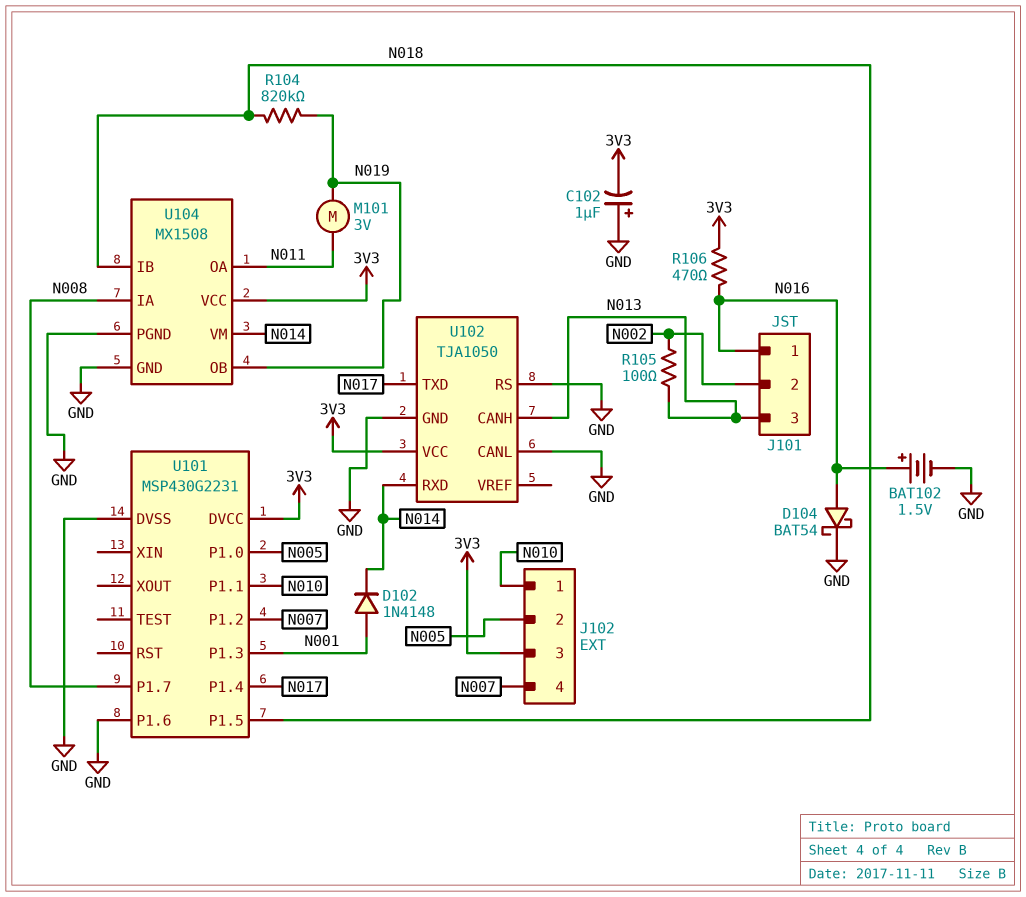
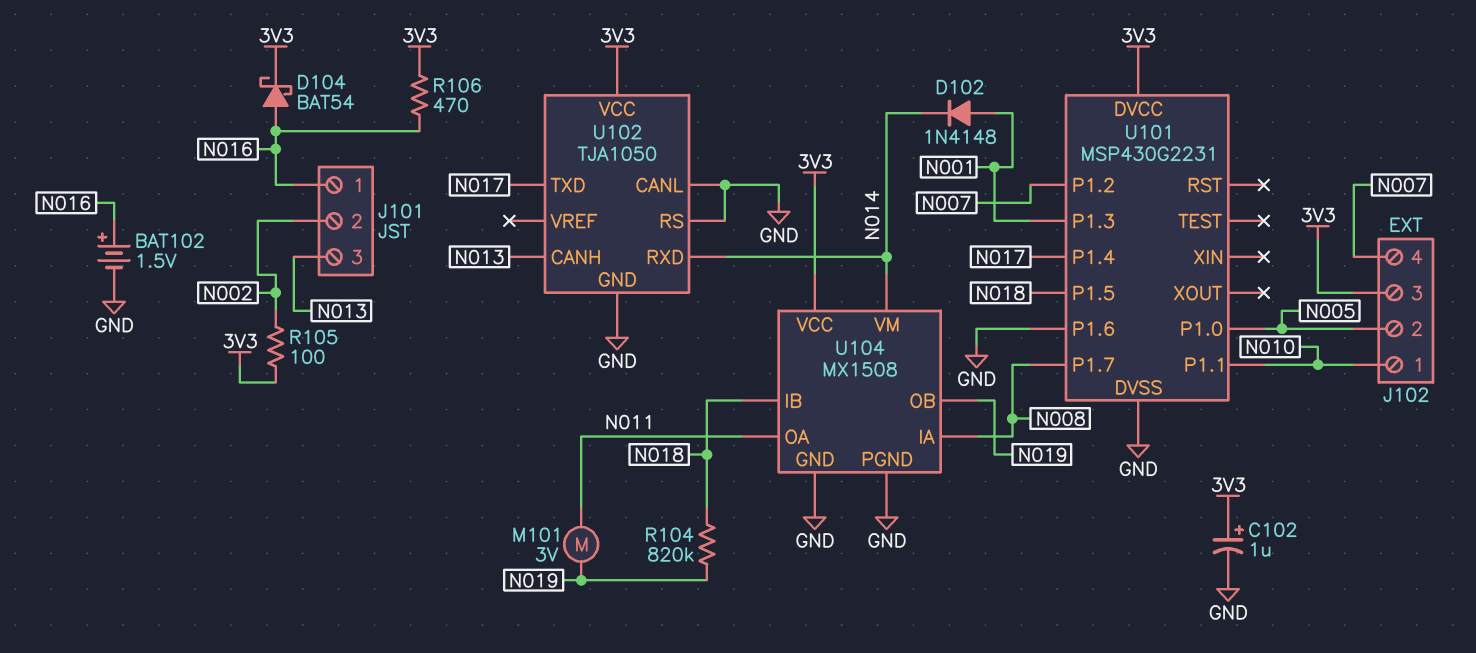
C102: 1uF (plus GND, minus 3V3) -> 1uF (plus 3V3, minus GND)
D104: schottky BAT54 (A N016, K GND) -> schottky BAT54 (A N016, K 3V3)
R105: 100 (N002, N013) -> 100 (3V3, N002)

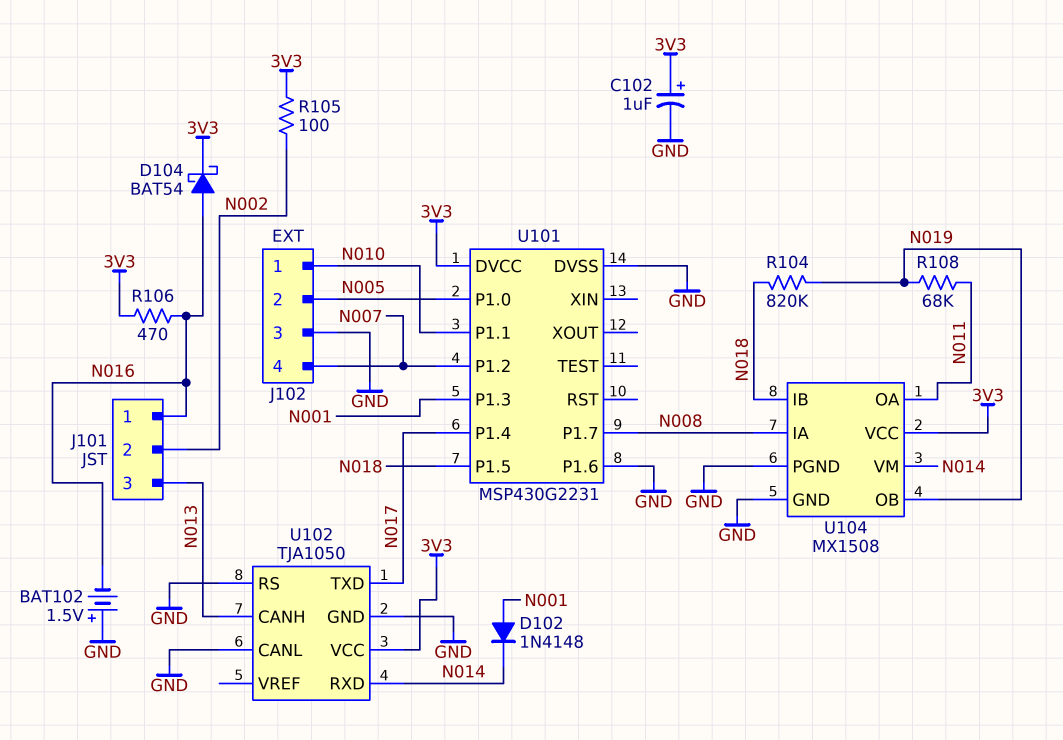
BAT102: 1.5V (plus N016, minus GND) -> 1.5V (plus GND, minus N016)
J102 pin 3: 3V3 -> GND
M101: motor 3V (N011, N019) -> none
R108: none -> 68k (N011, N019)

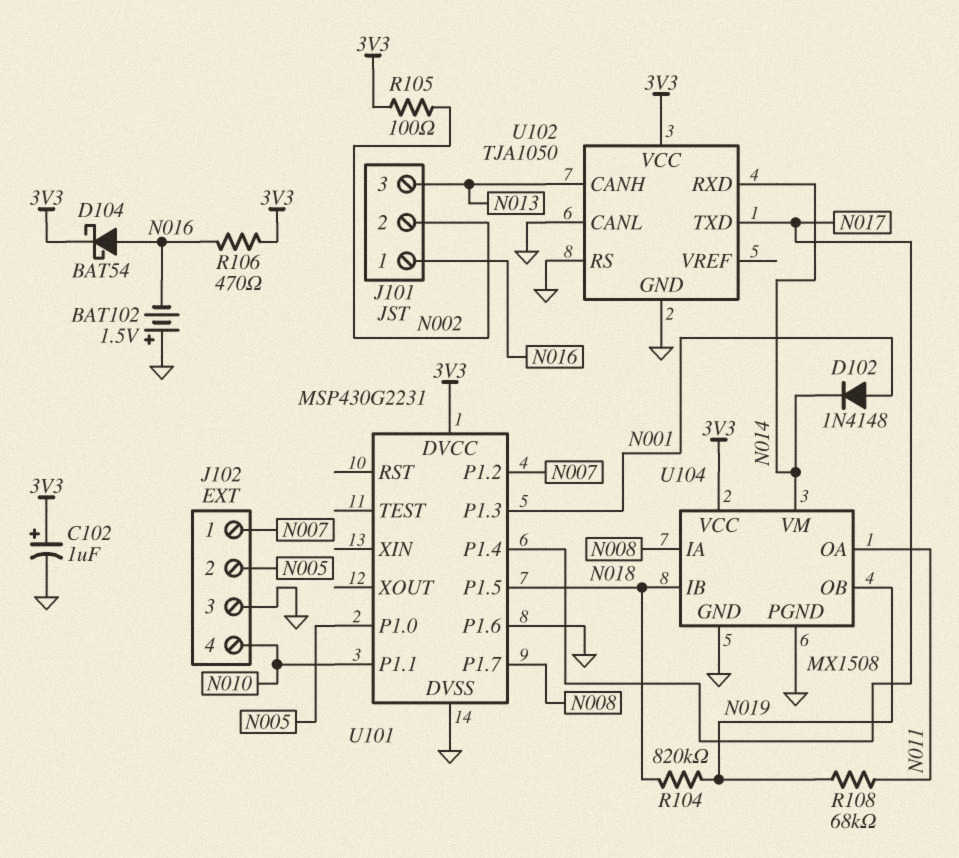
J102 pin 1: N010 -> N007
J102 pin 4: N007 -> N010

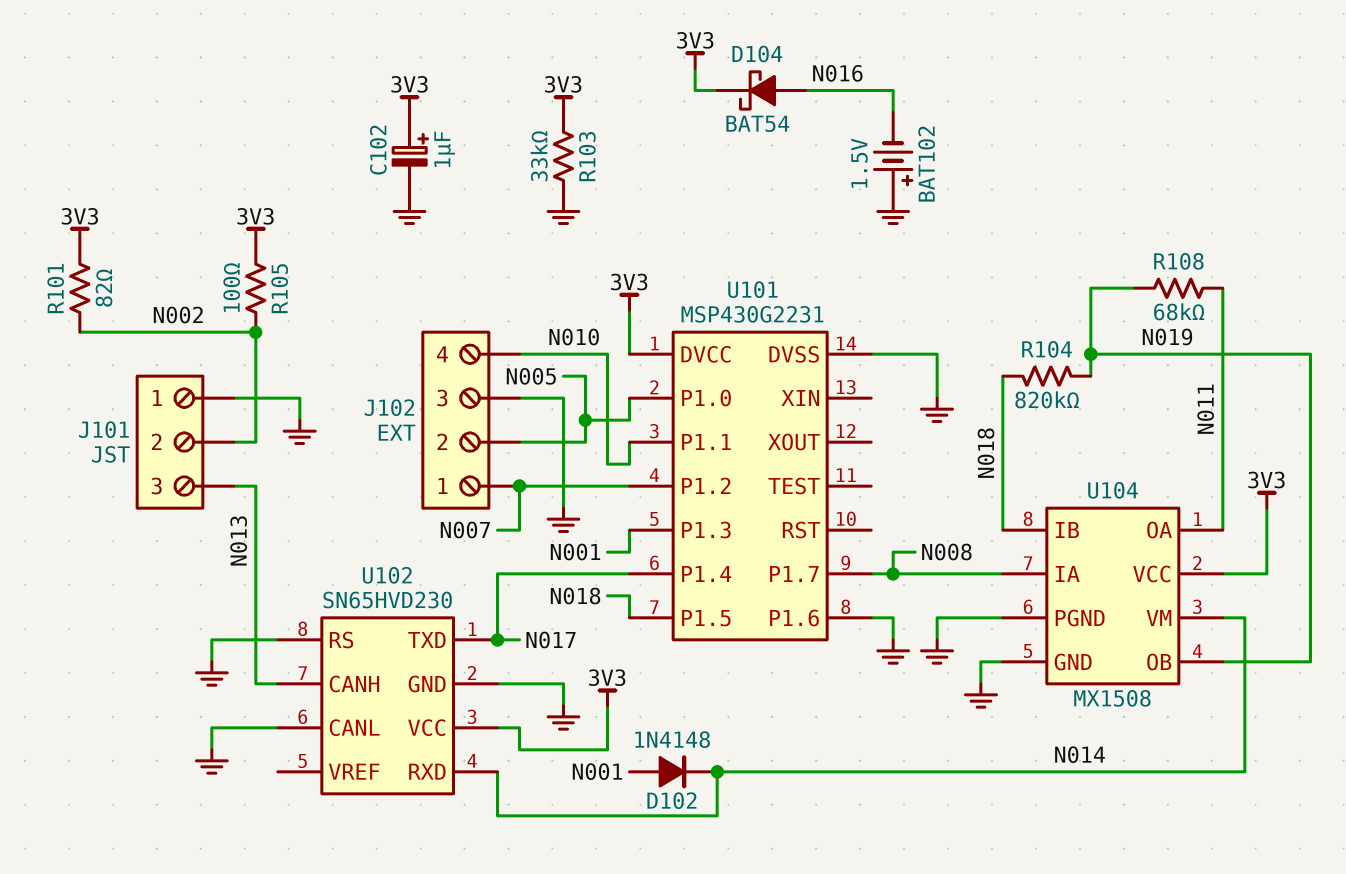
J101 pin 1: N016 -> GND
R101: none -> 82 (3V3, N002)
R103: none -> 33k (3V3, GND)
R106: 470 (3V3, N016) -> none
U102: TJA1050 -> SN65HVD230

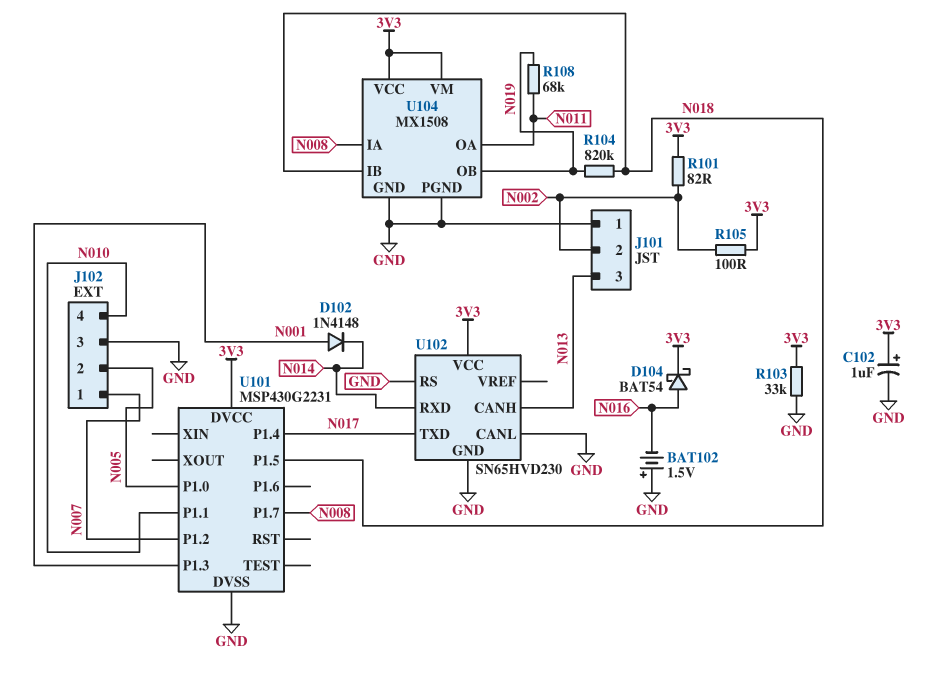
U101 pin P1.6: GND -> none
U104 pin VM: N014 -> 3V3

